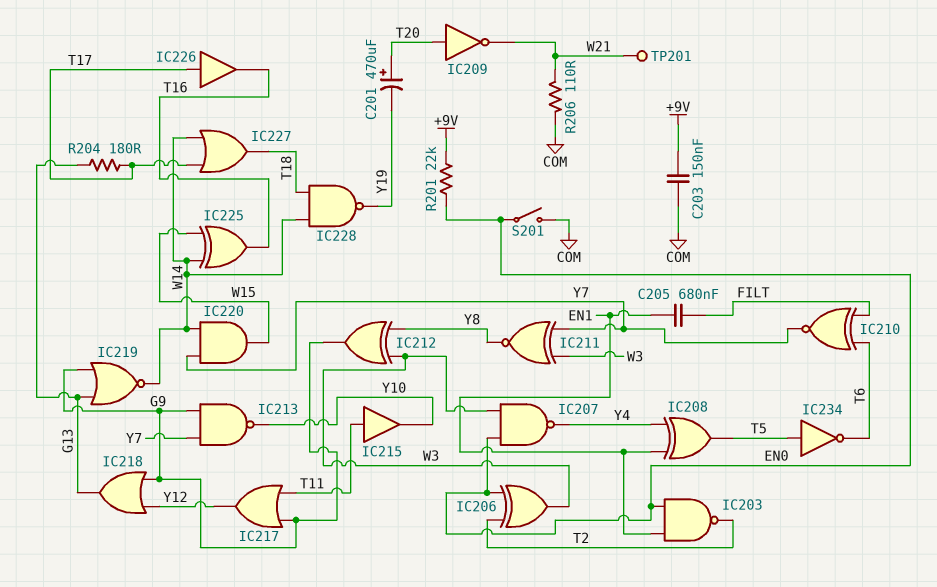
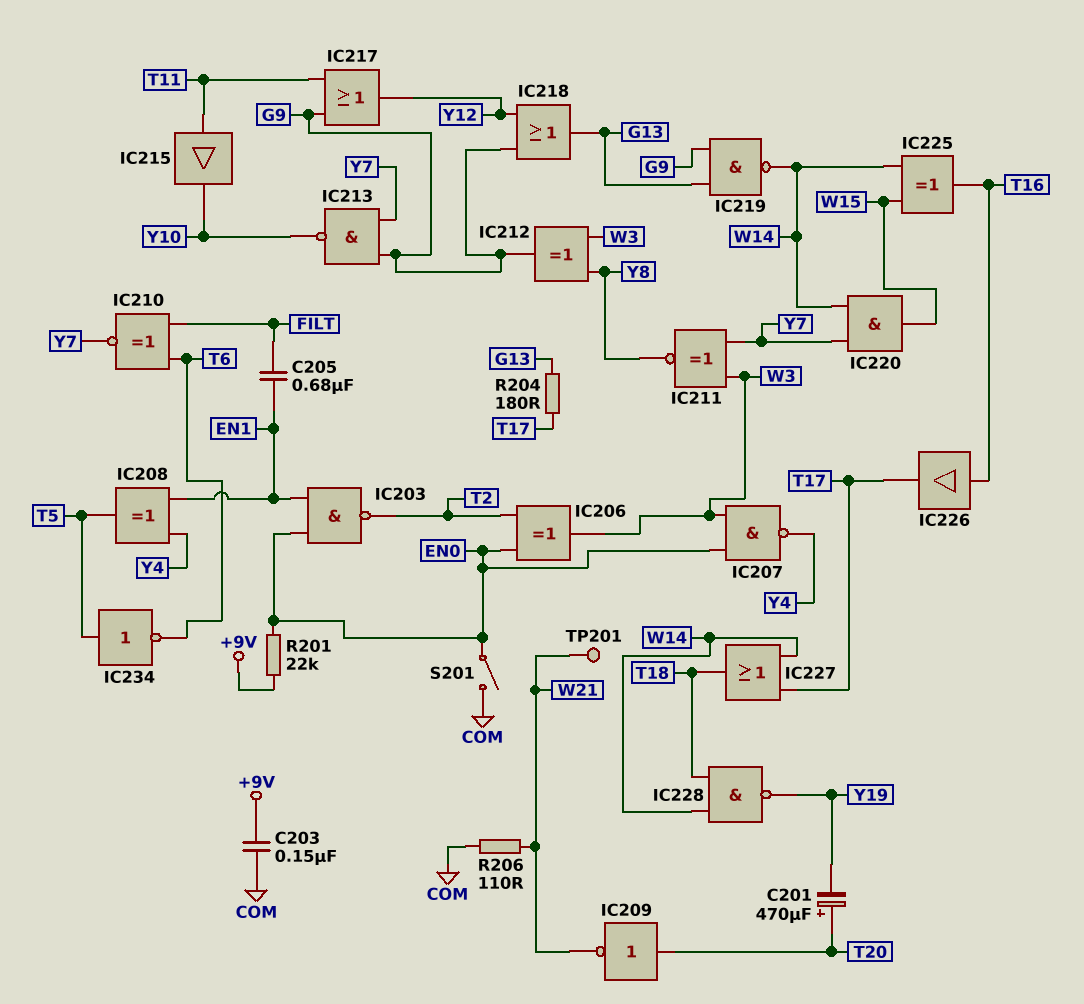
IC219: NOR (in G9, in G13, out W14) -> NAND (in G9, in G13, out W14)
IC226: buffer (in T17, out T16) -> buffer (in T16, out T17)

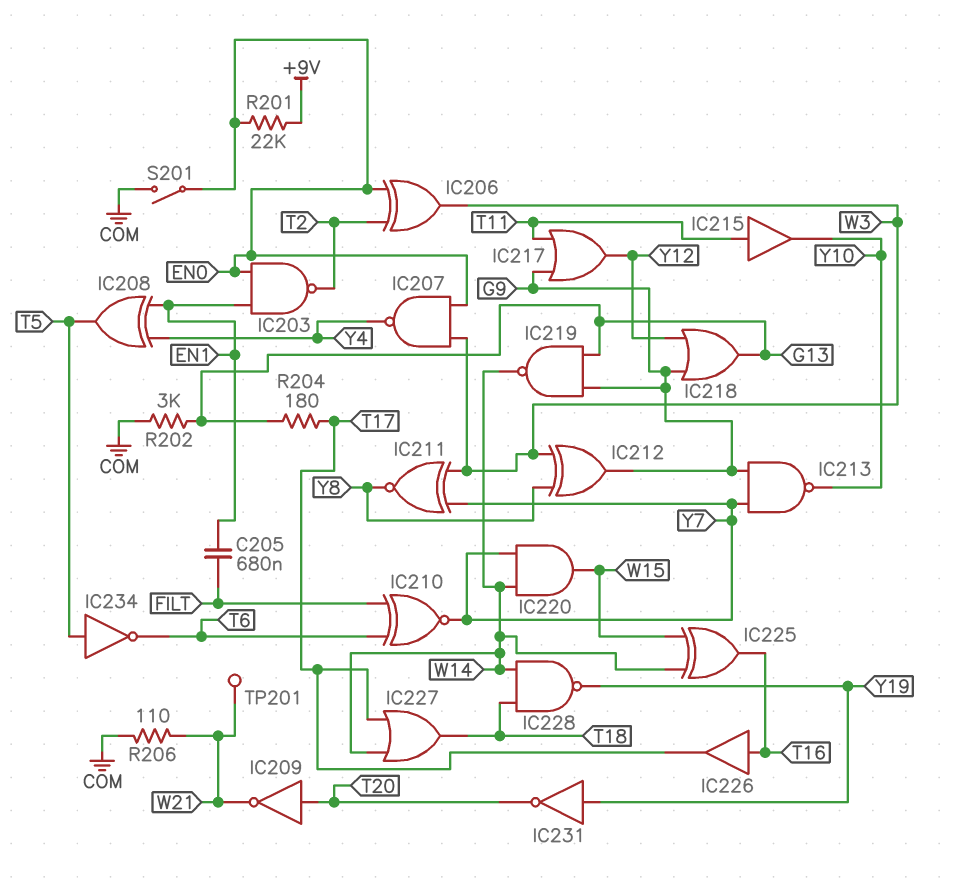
C201: 470uF (plus T20, minus Y19) -> none
C203: 150nF (+9V, COM) -> none
IC231: none -> NOT (in Y19, out T20)
R202: none -> 3k (COM, G13)

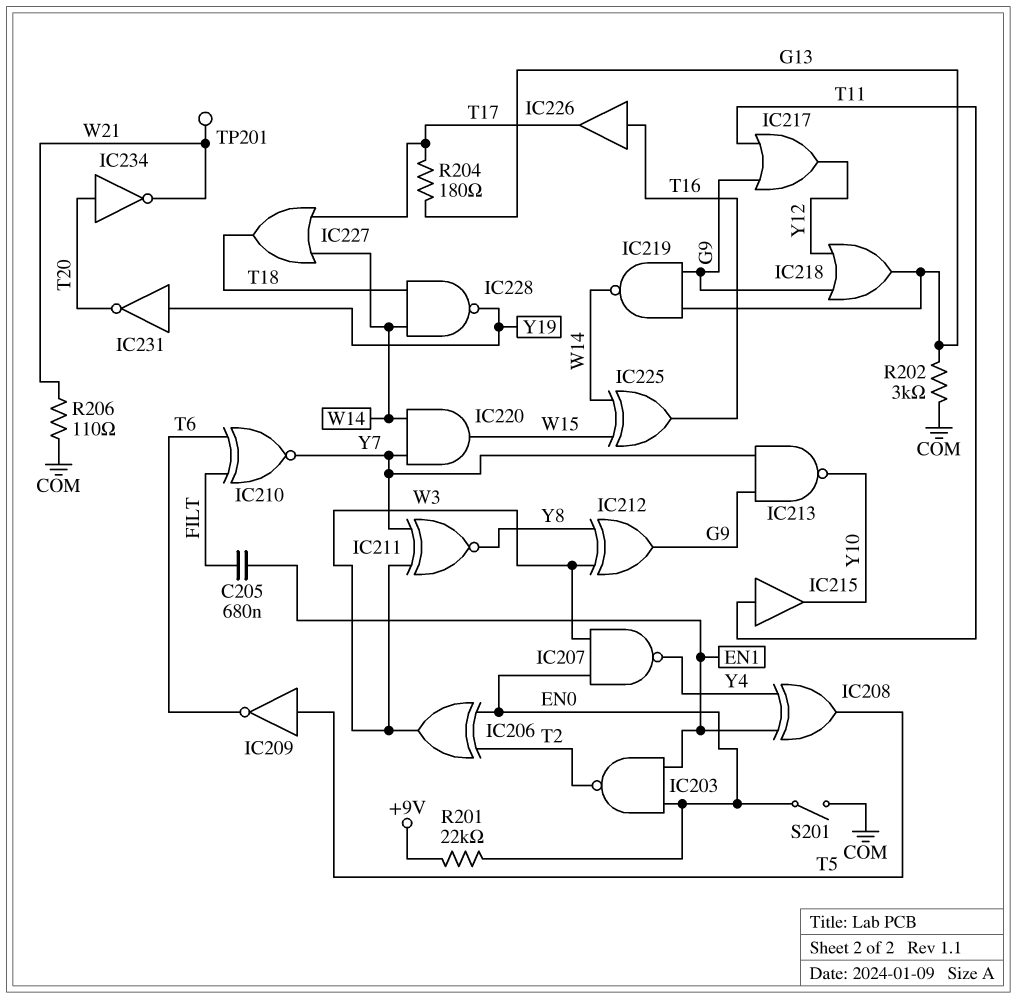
IC209: NOT (in T20, out W21) -> NOT (in T5, out T6)
IC234: NOT (in T5, out T6) -> NOT (in T20, out W21)

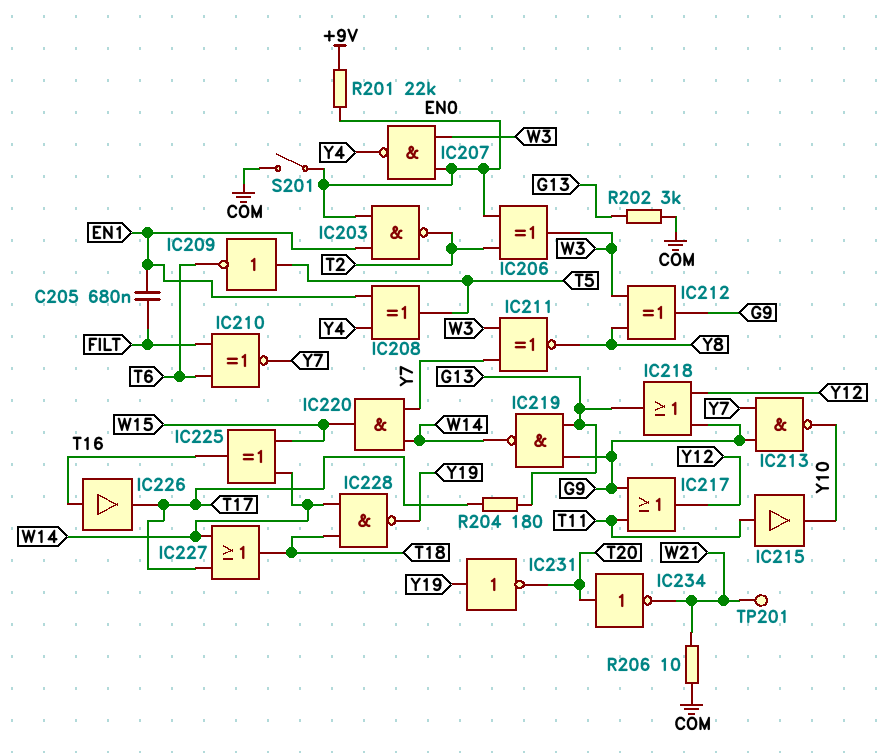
R206: 110 (COM, W21) -> 10 (COM, W21)

